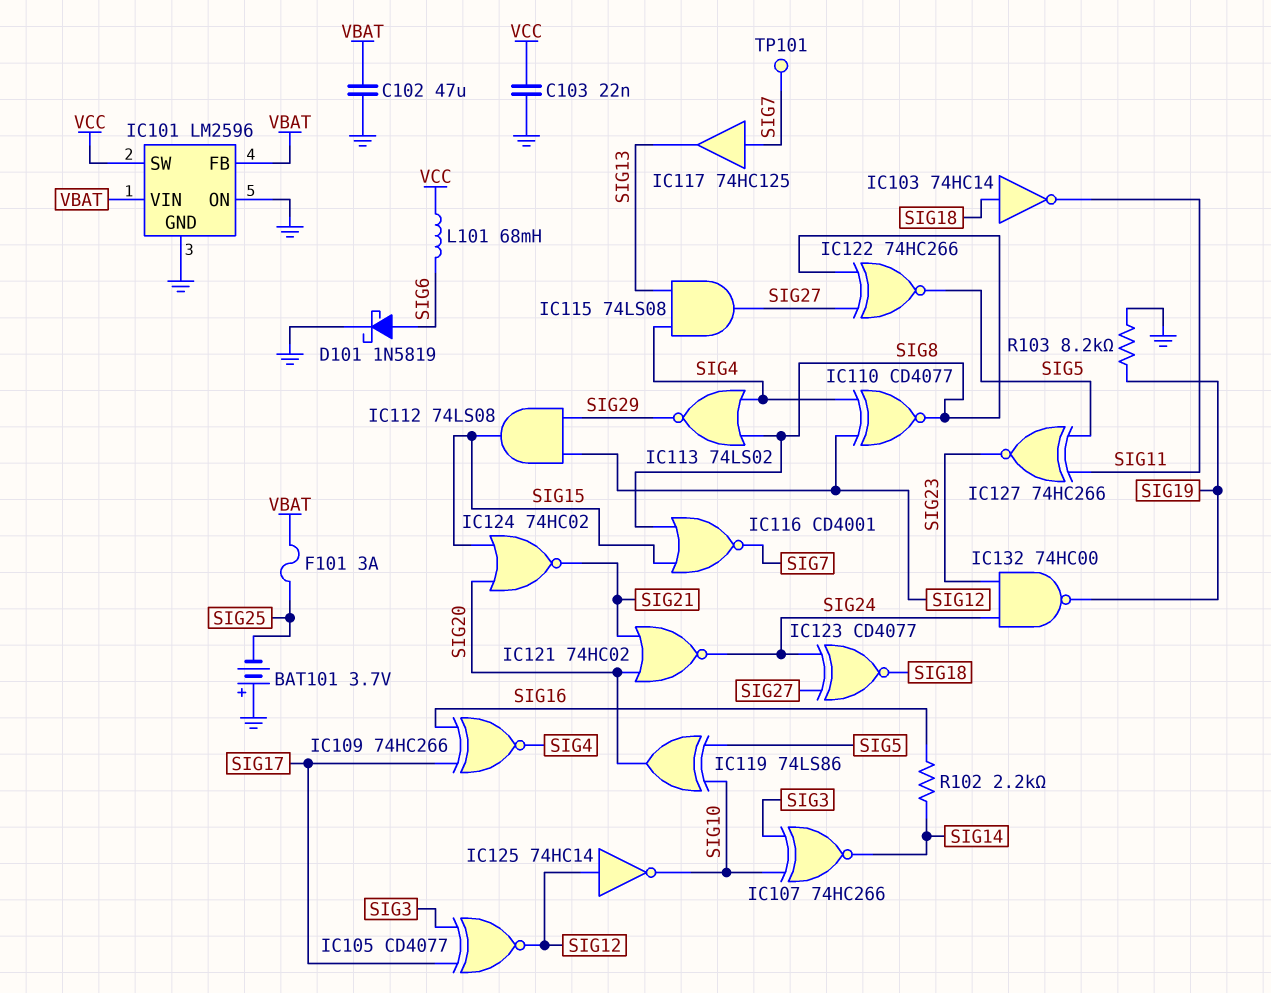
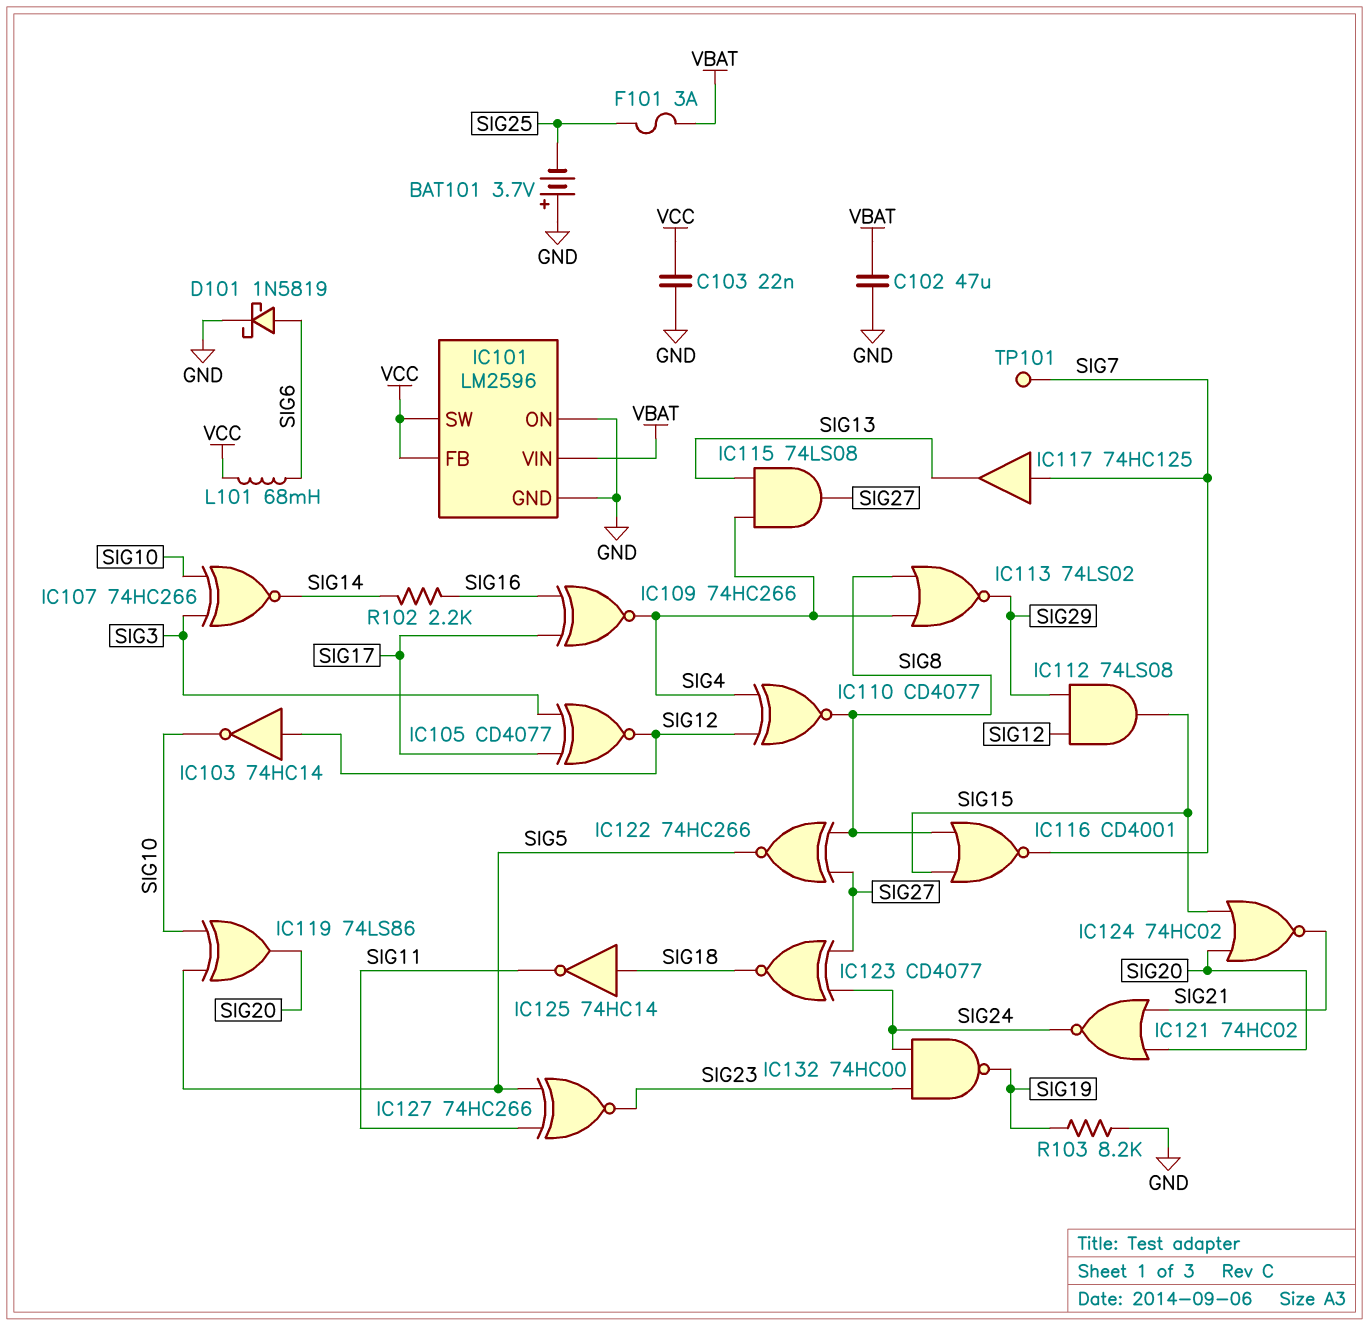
IC101 pin FB: VBAT -> VCC
IC103: NOT 74HC14 (in SIG18, out SIG11) -> NOT 74HC14 (in SIG12, out SIG10)
IC125: NOT 74HC14 (in SIG12, out SIG10) -> NOT 74HC14 (in SIG18, out SIG11)

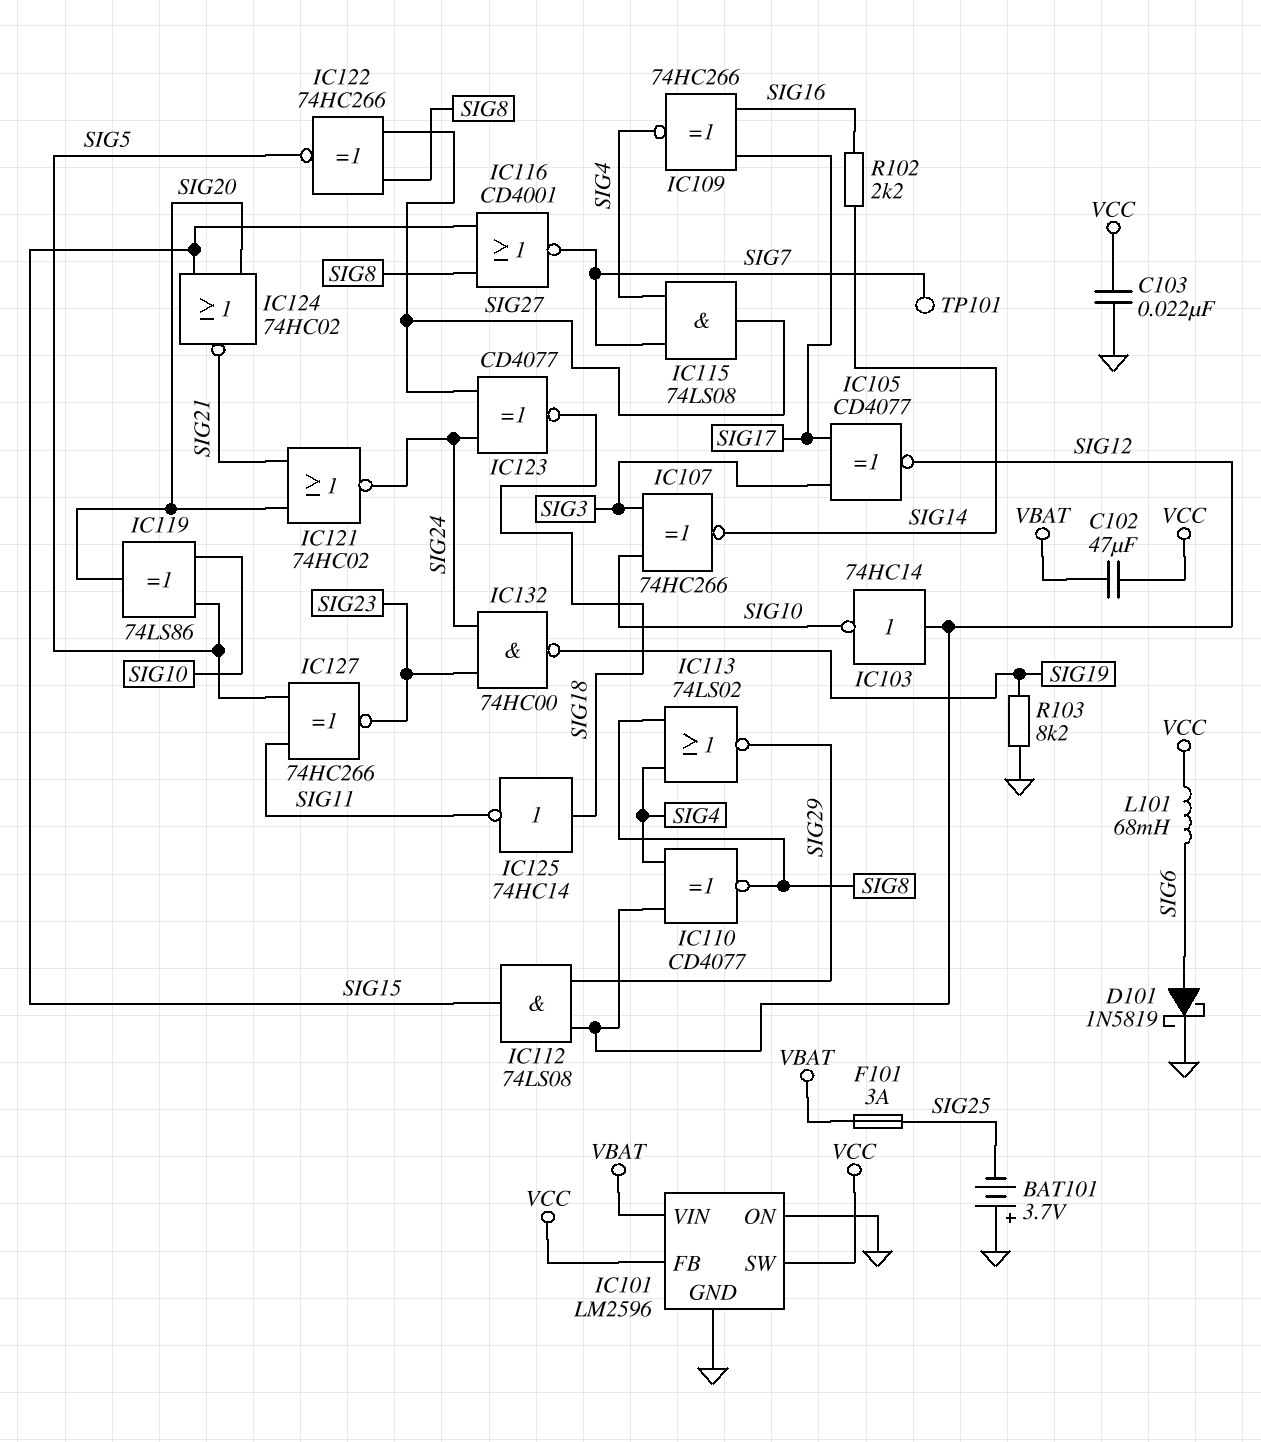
C102: 47uF (GND, VBAT) -> 47uF (VBAT, VCC)
IC115: AND 74LS08 (in SIG4, in SIG13, out SIG27) -> AND 74LS08 (in SIG4, in SIG7, out SIG27)
IC117: buffer 74HC125 (in SIG7, out SIG13) -> none

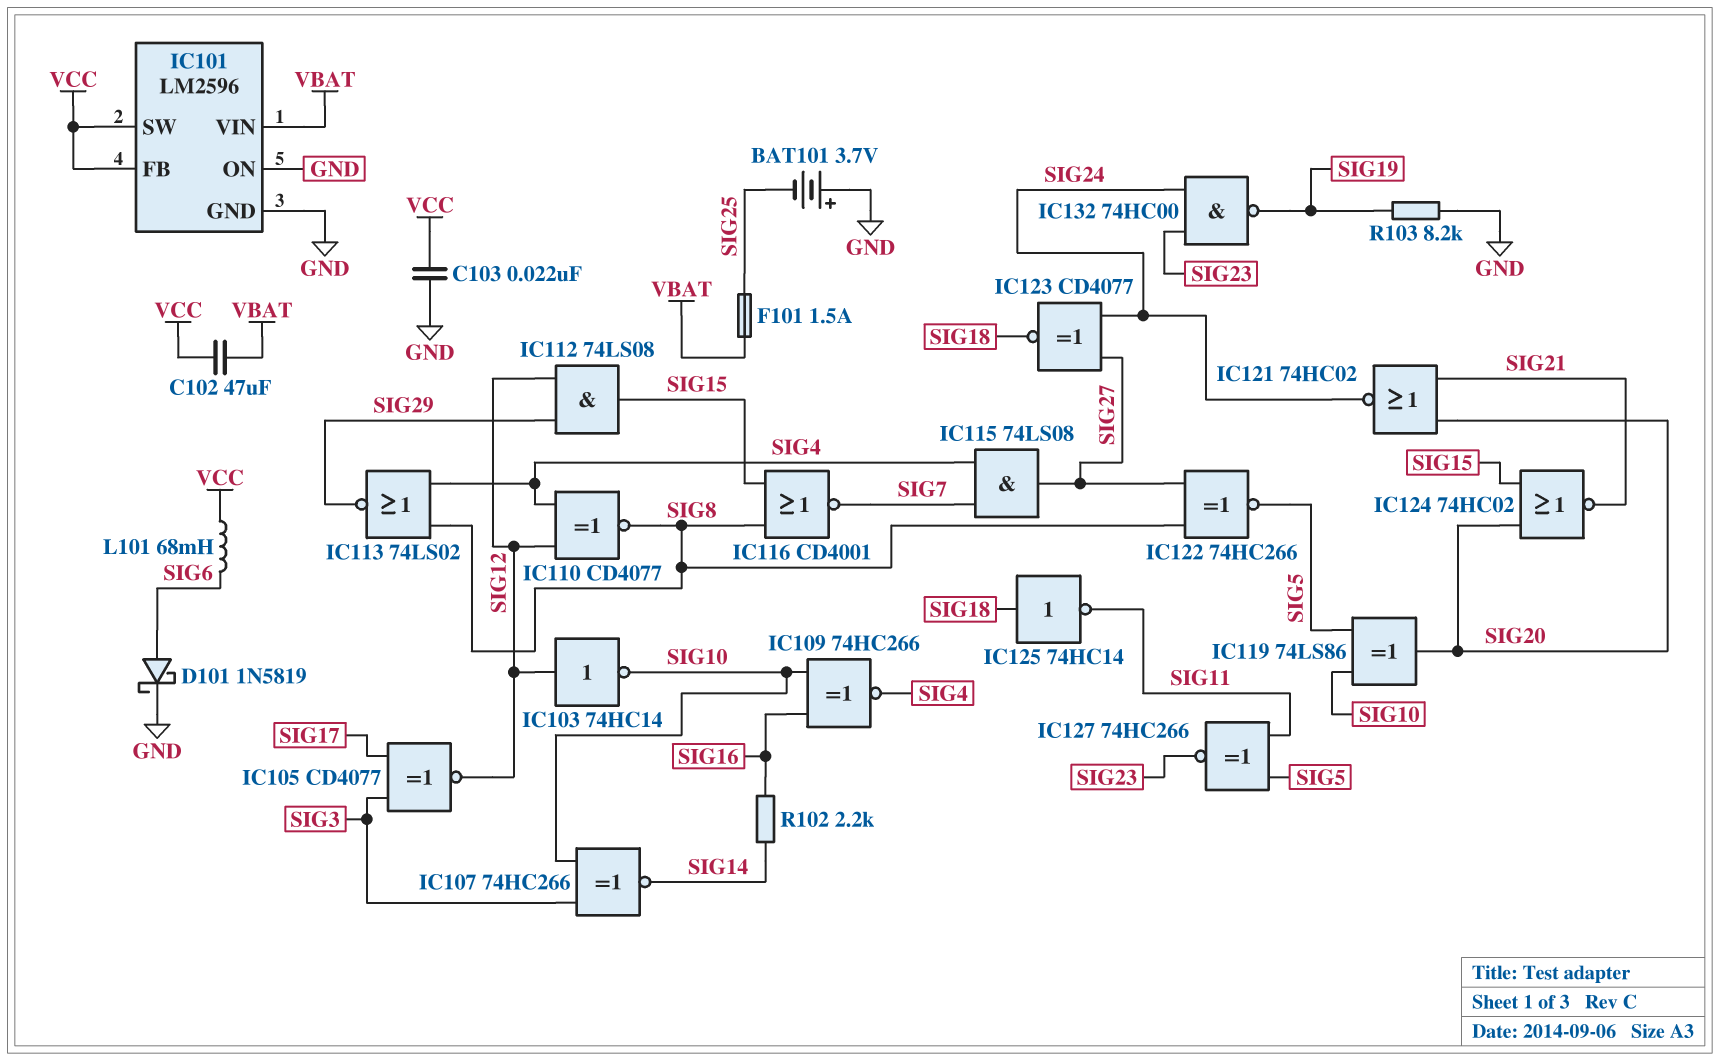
F101: 3A (SIG25, VBAT) -> 1.5A (SIG25, VBAT)
IC109: XNOR 74HC266 (in SIG16, in SIG17, out SIG4) -> XNOR 74HC266 (in SIG10, in SIG16, out SIG4)
TP101: test point (SIG7) -> none

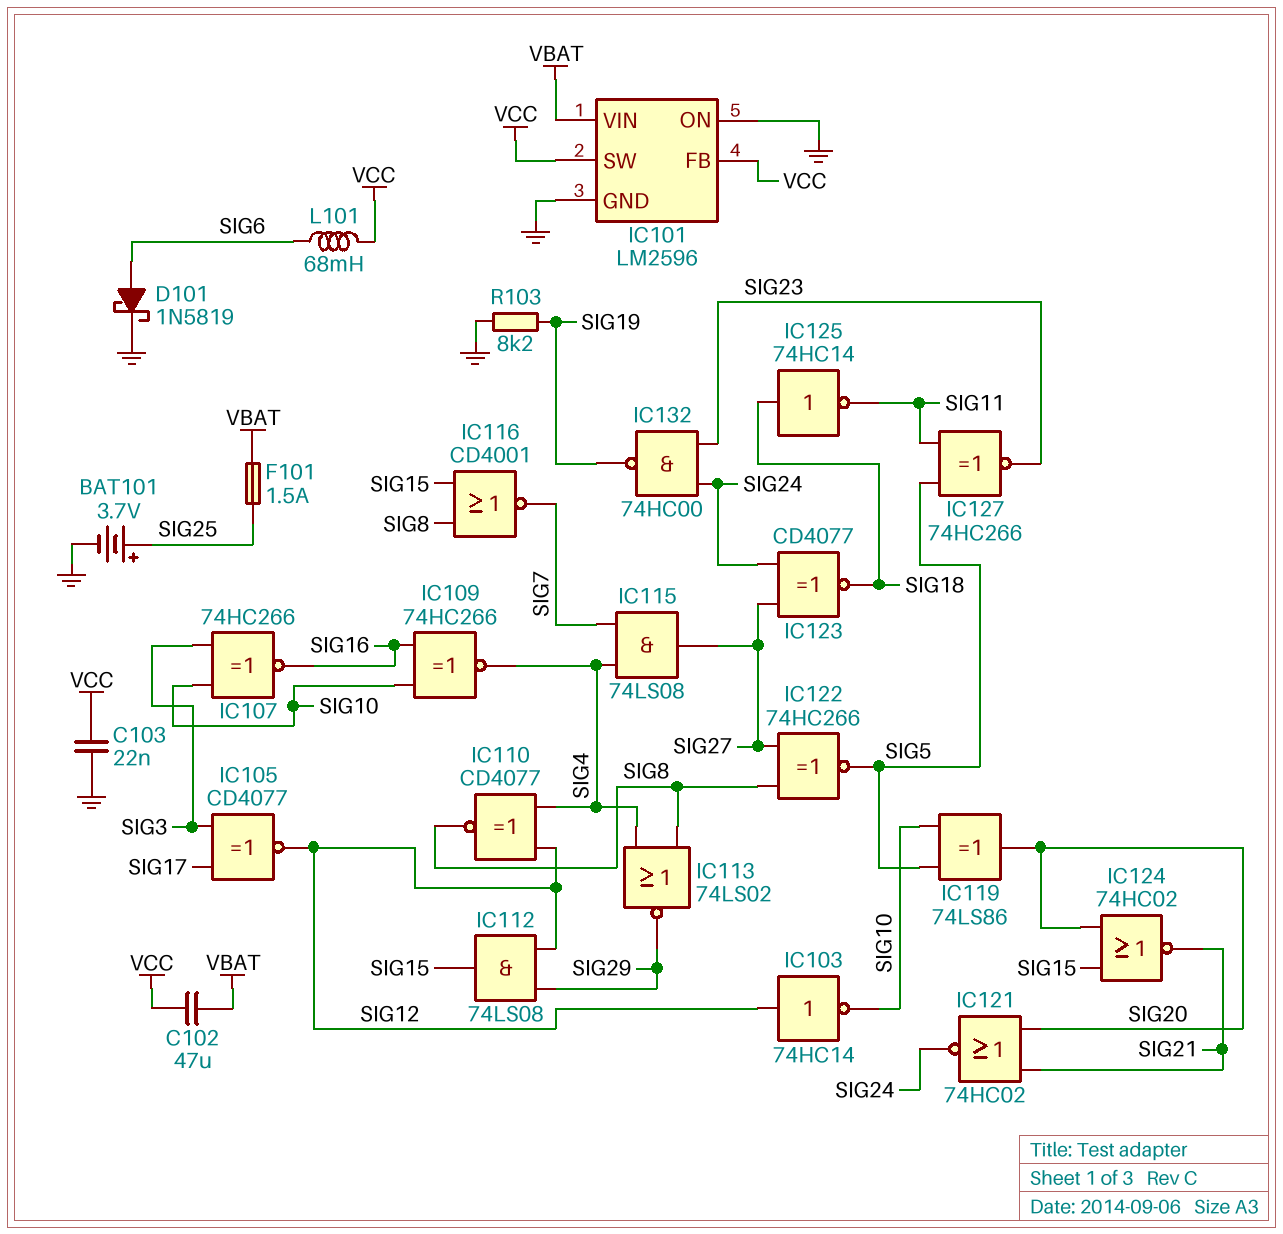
BAT101: 3.7V (plus GND, minus SIG25) -> 3.7V (plus SIG25, minus GND)
IC107: XNOR 74HC266 (in SIG3, in SIG10, out SIG14) -> XNOR 74HC266 (in SIG3, in SIG10, out SIG16)
R102: 2.2k (SIG14, SIG16) -> none

